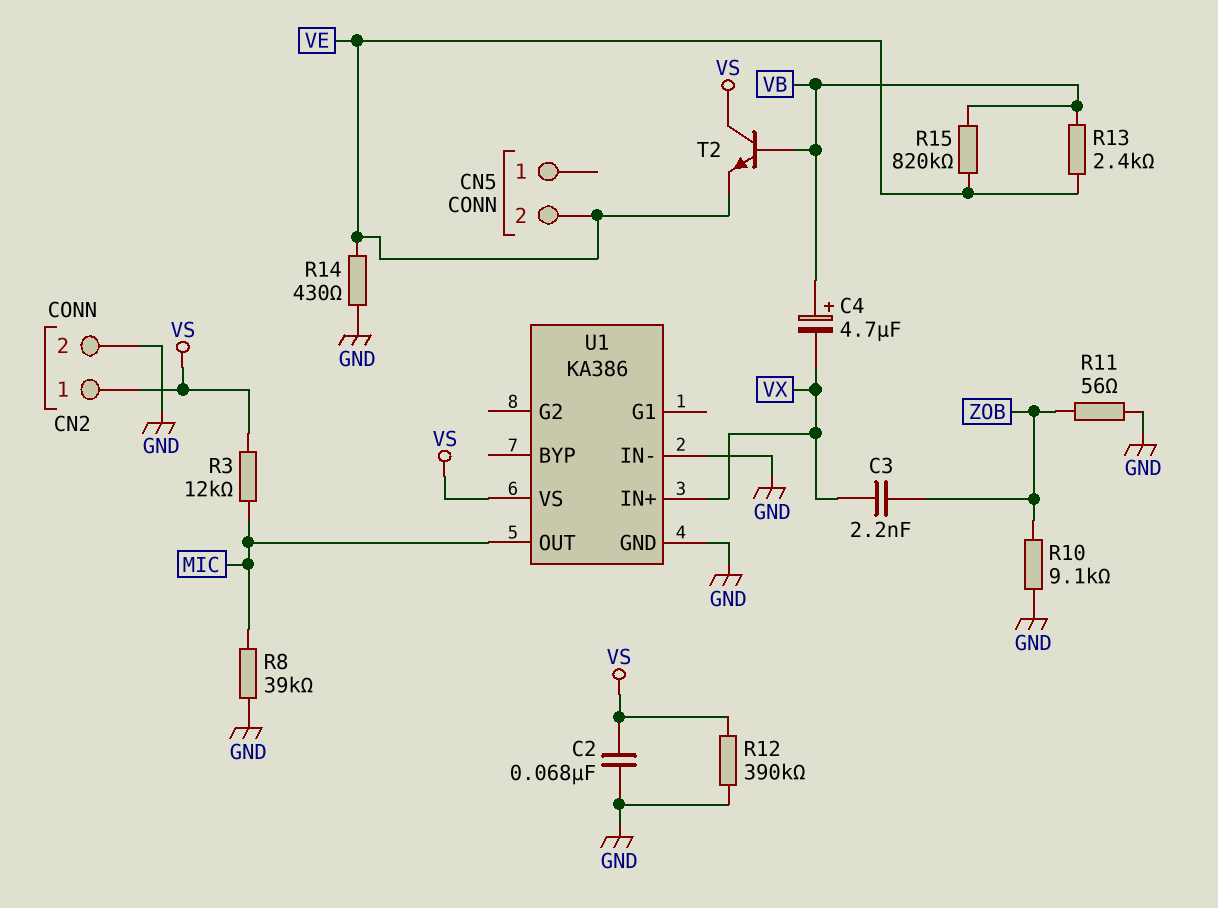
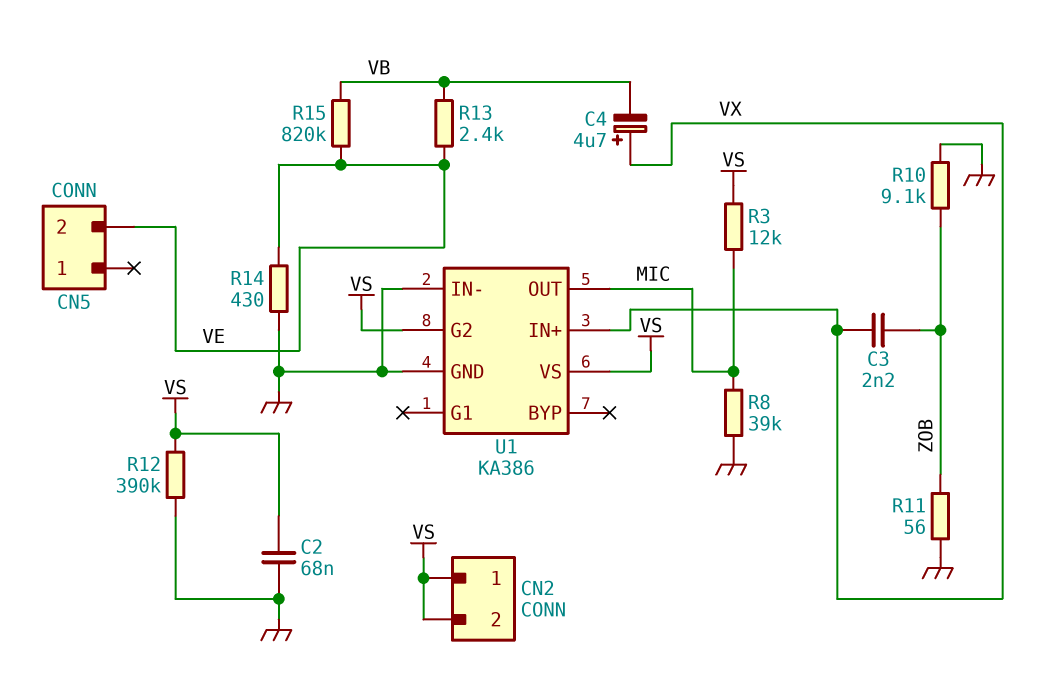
C4: 4.7uF (plus VB, minus VX) -> 4.7uF (plus VX, minus VB)
CN2 pin 2: GND -> VS
T2: NPN (B VB, C VS, E VE) -> none
U1 pin G2: none -> VS

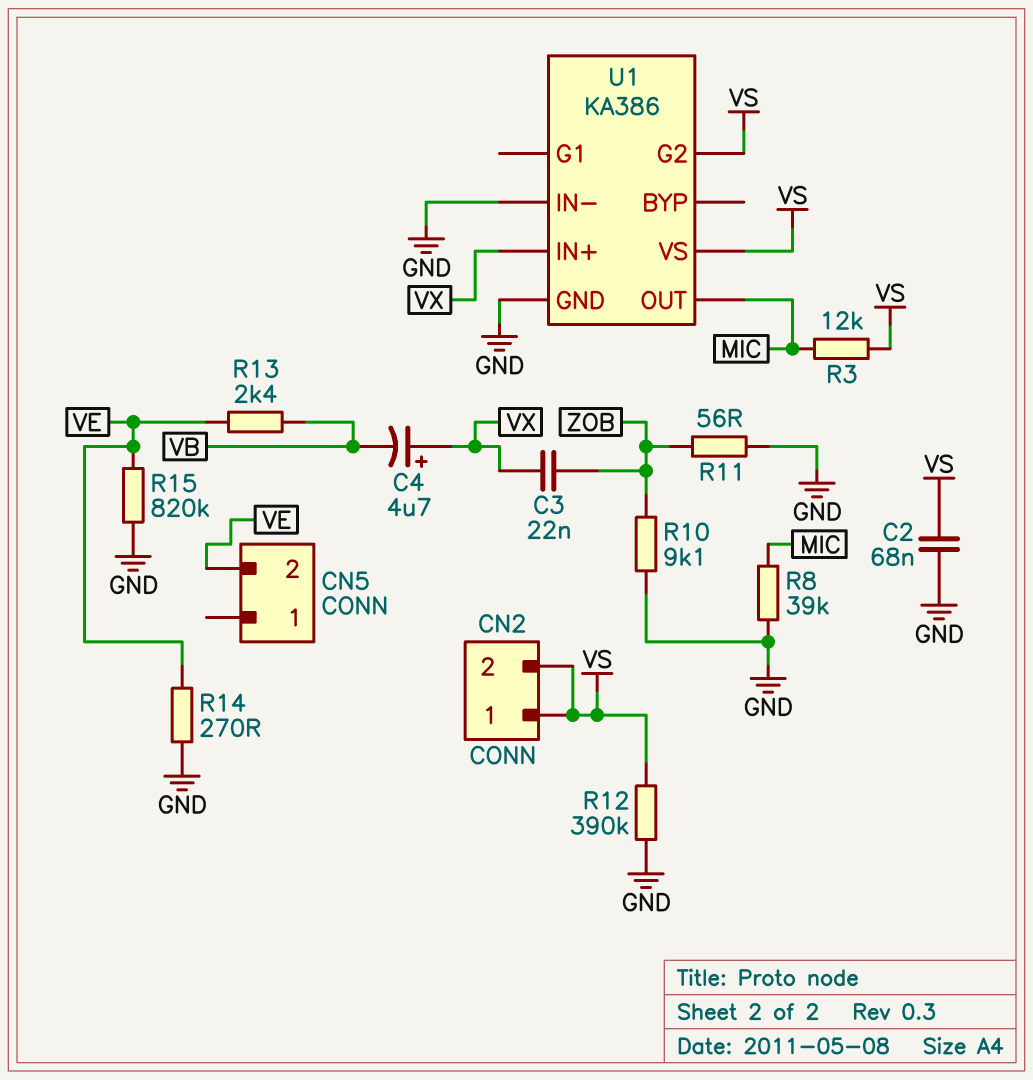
C3: 2.2nF (VX, ZOB) -> 22nF (VX, ZOB)
R14: 430 (GND, VE) -> 270 (GND, VE)
R15: 820k (VB, VE) -> 820k (GND, VE)

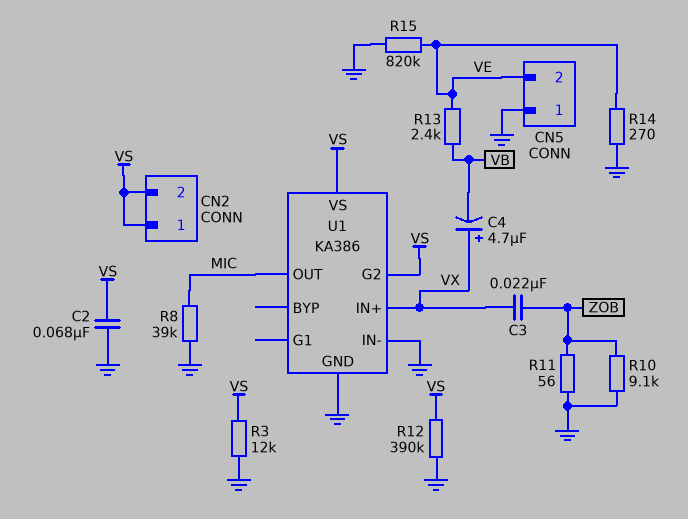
CN5 pin 1: none -> GND
R3: 12k (MIC, VS) -> 12k (GND, VS)

